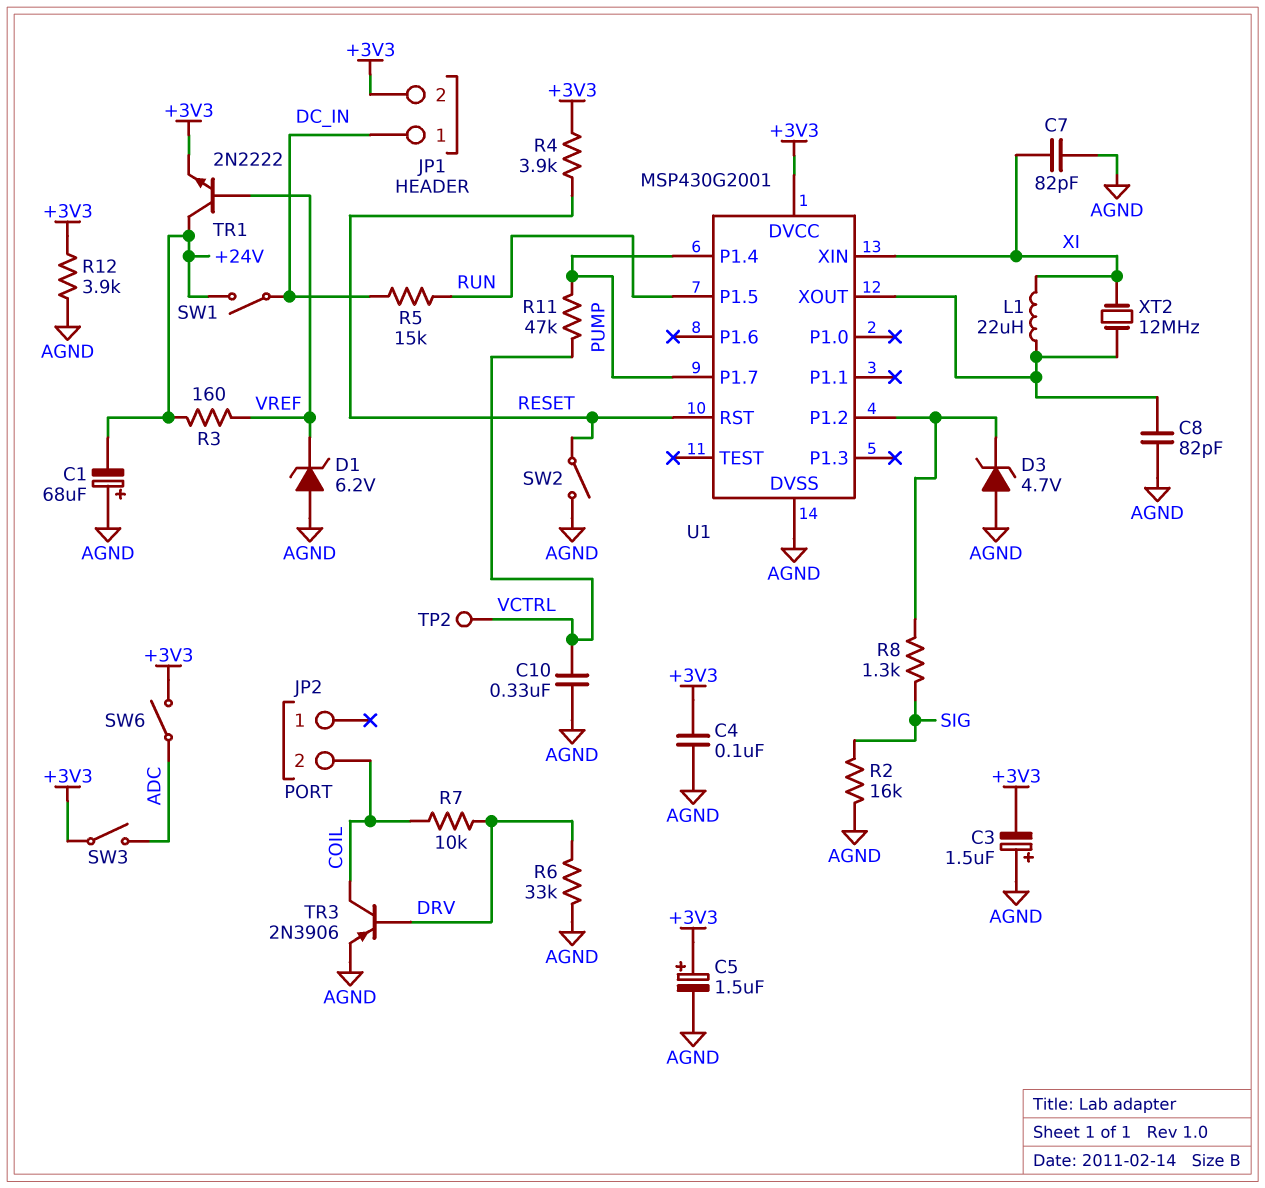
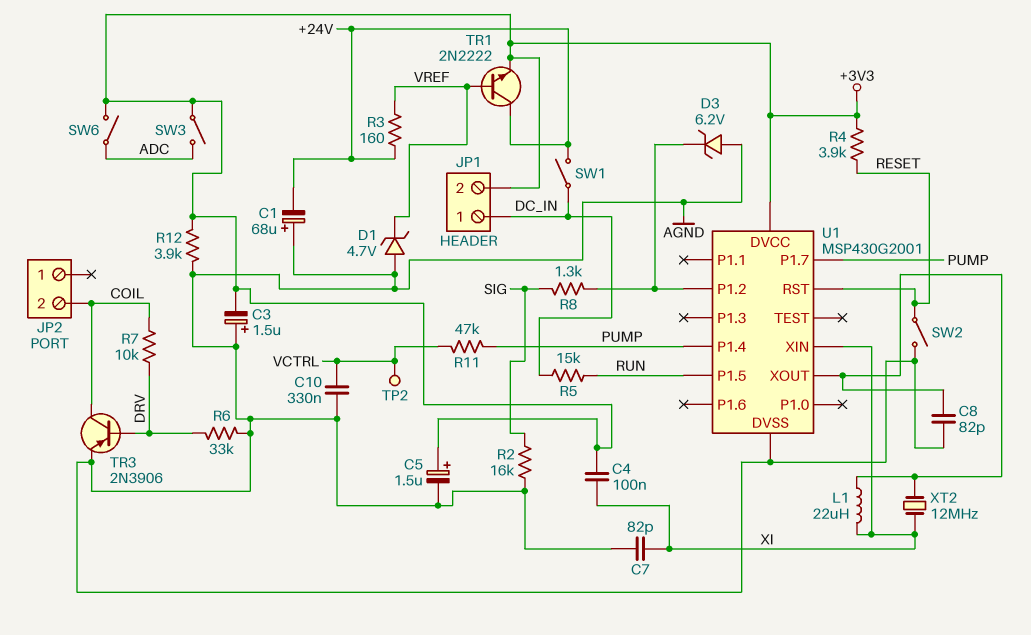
C4: 100nF (+3V3, AGND) -> 100nF (+3V3, XI)
D1: zener 6.2V (A AGND, K VREF) -> zener 4.7V (A AGND, K VREF)
D3: zener 4.7V (A AGND, K U1/P1.2) -> zener 6.2V (A AGND, K U1/P1.2)

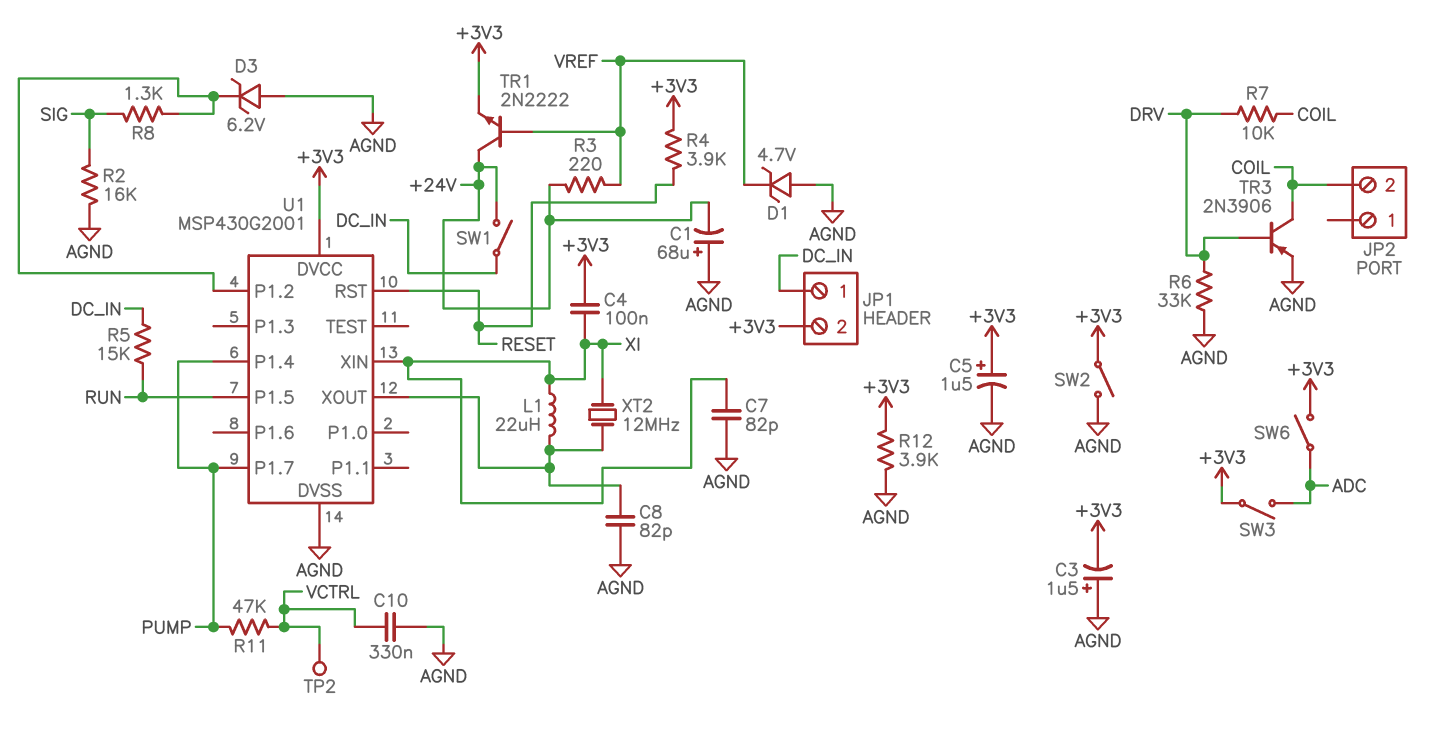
R3: 160 (+24V, VREF) -> 220 (+24V, VREF)
SW2: switch (AGND, RESET) -> switch (+3V3, AGND)

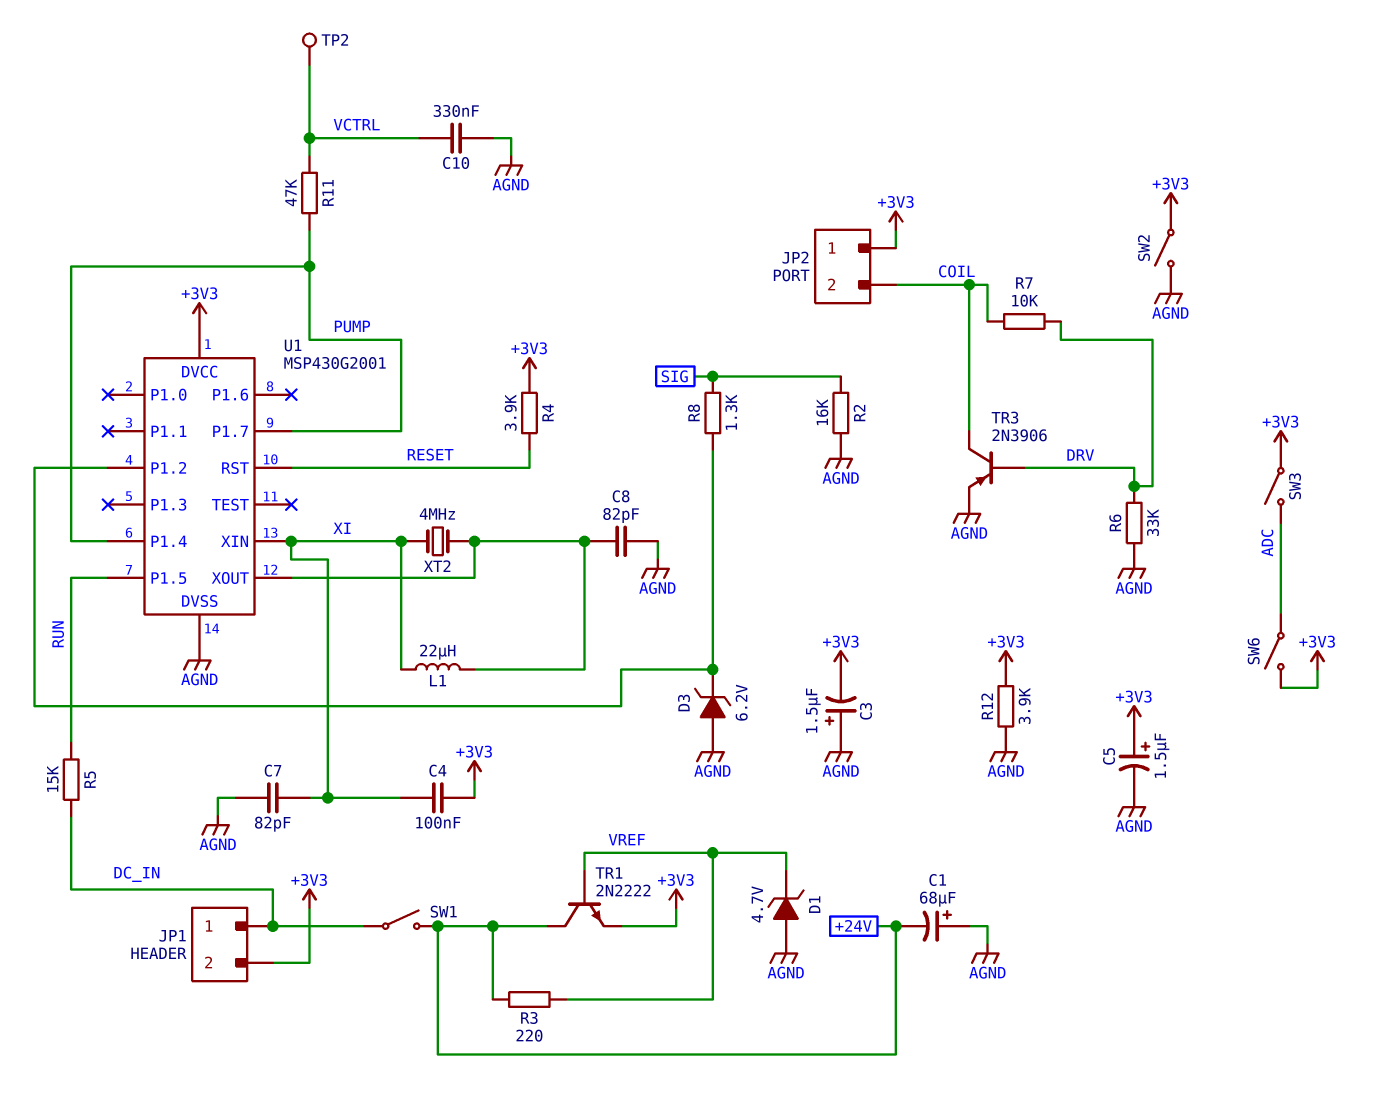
JP2 pin 1: none -> +3V3
XT2: 12MHz (U1/XOUT, XI) -> 4MHz (U1/XOUT, XI)

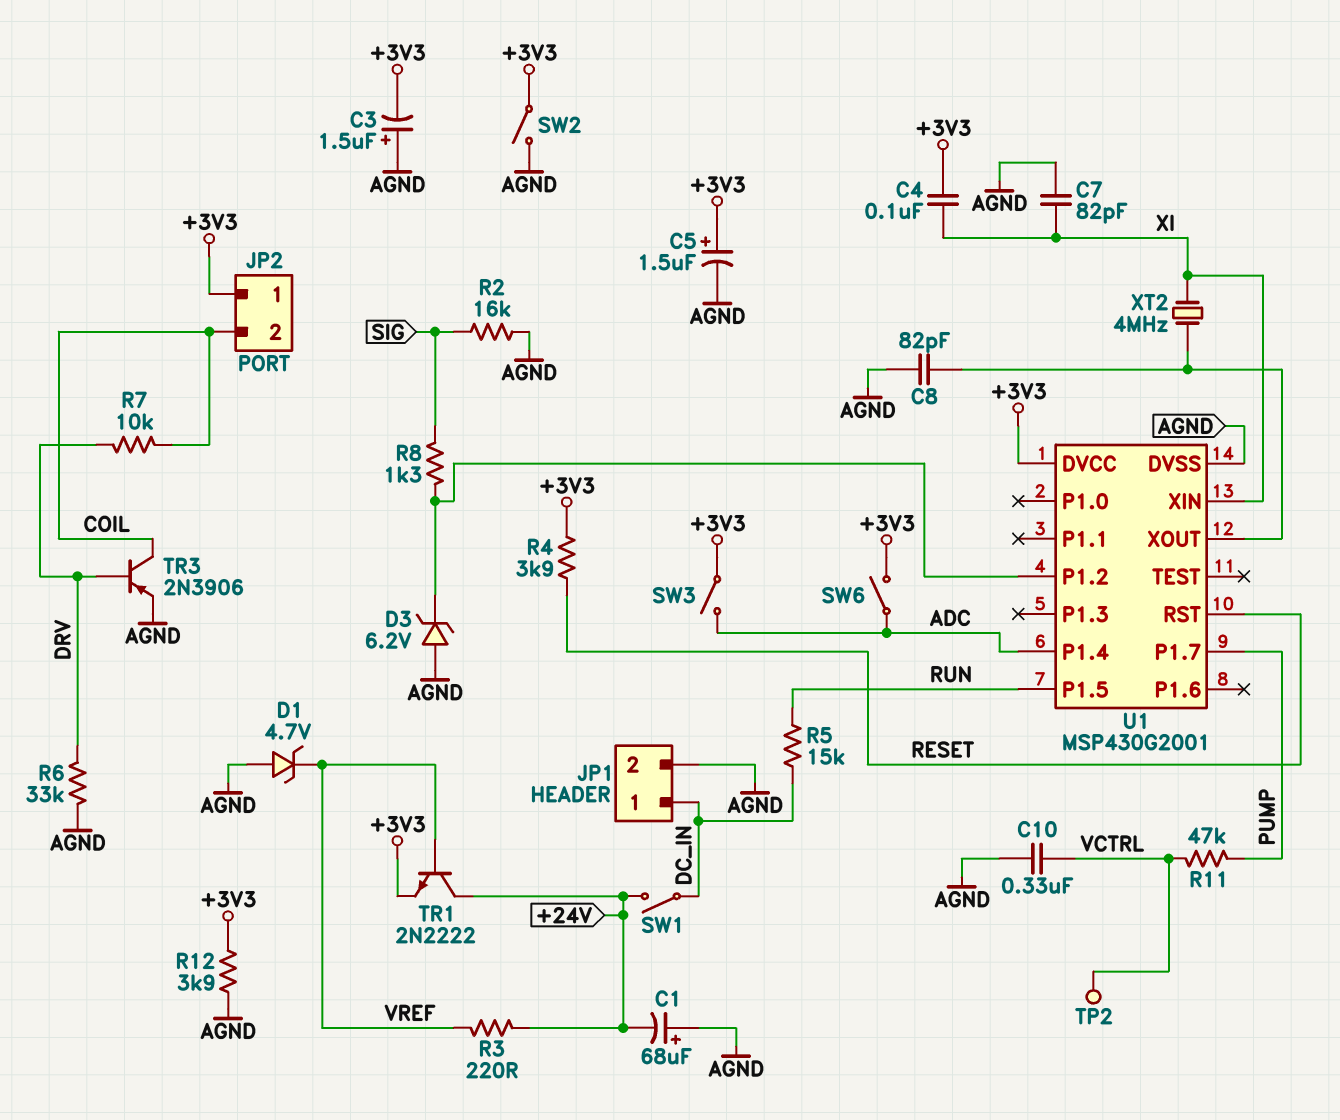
JP1 pin 2: +3V3 -> AGND
L1: 22uH (U1/XOUT, XI) -> none
U1 pin P1.4: PUMP -> ADC

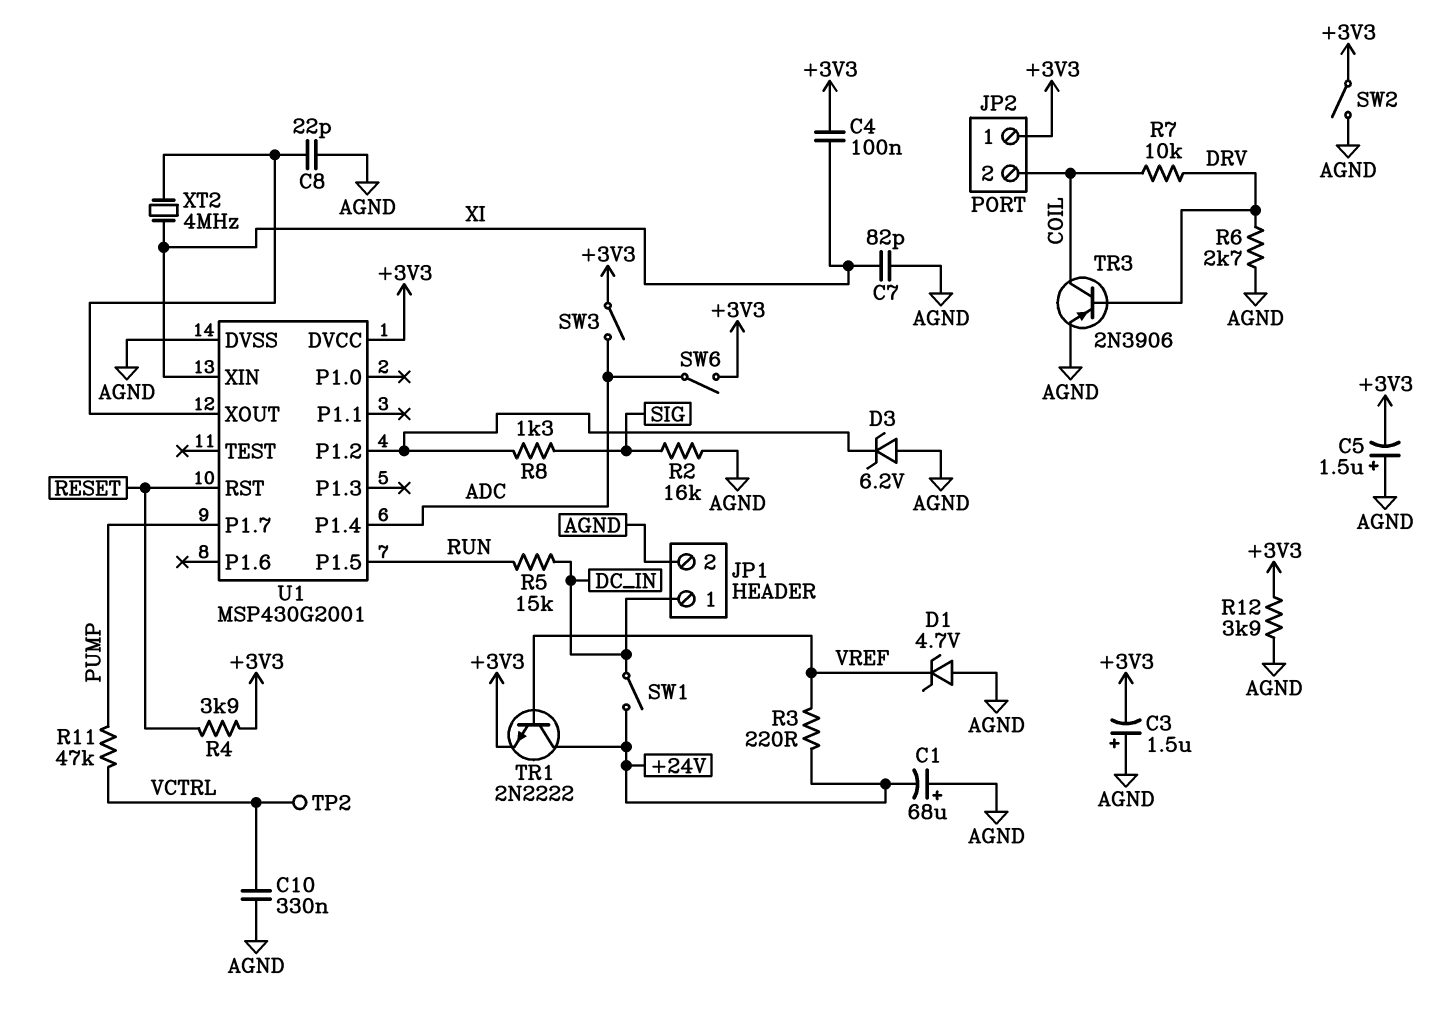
C5: 1.5uF (plus +3V3, minus AGND) -> 1.5uF (plus AGND, minus +3V3)
C8: 82pF (AGND, U1/XOUT) -> 22pF (AGND, U1/XOUT)
R6: 33k (AGND, DRV) -> 2.7k (AGND, DRV)

